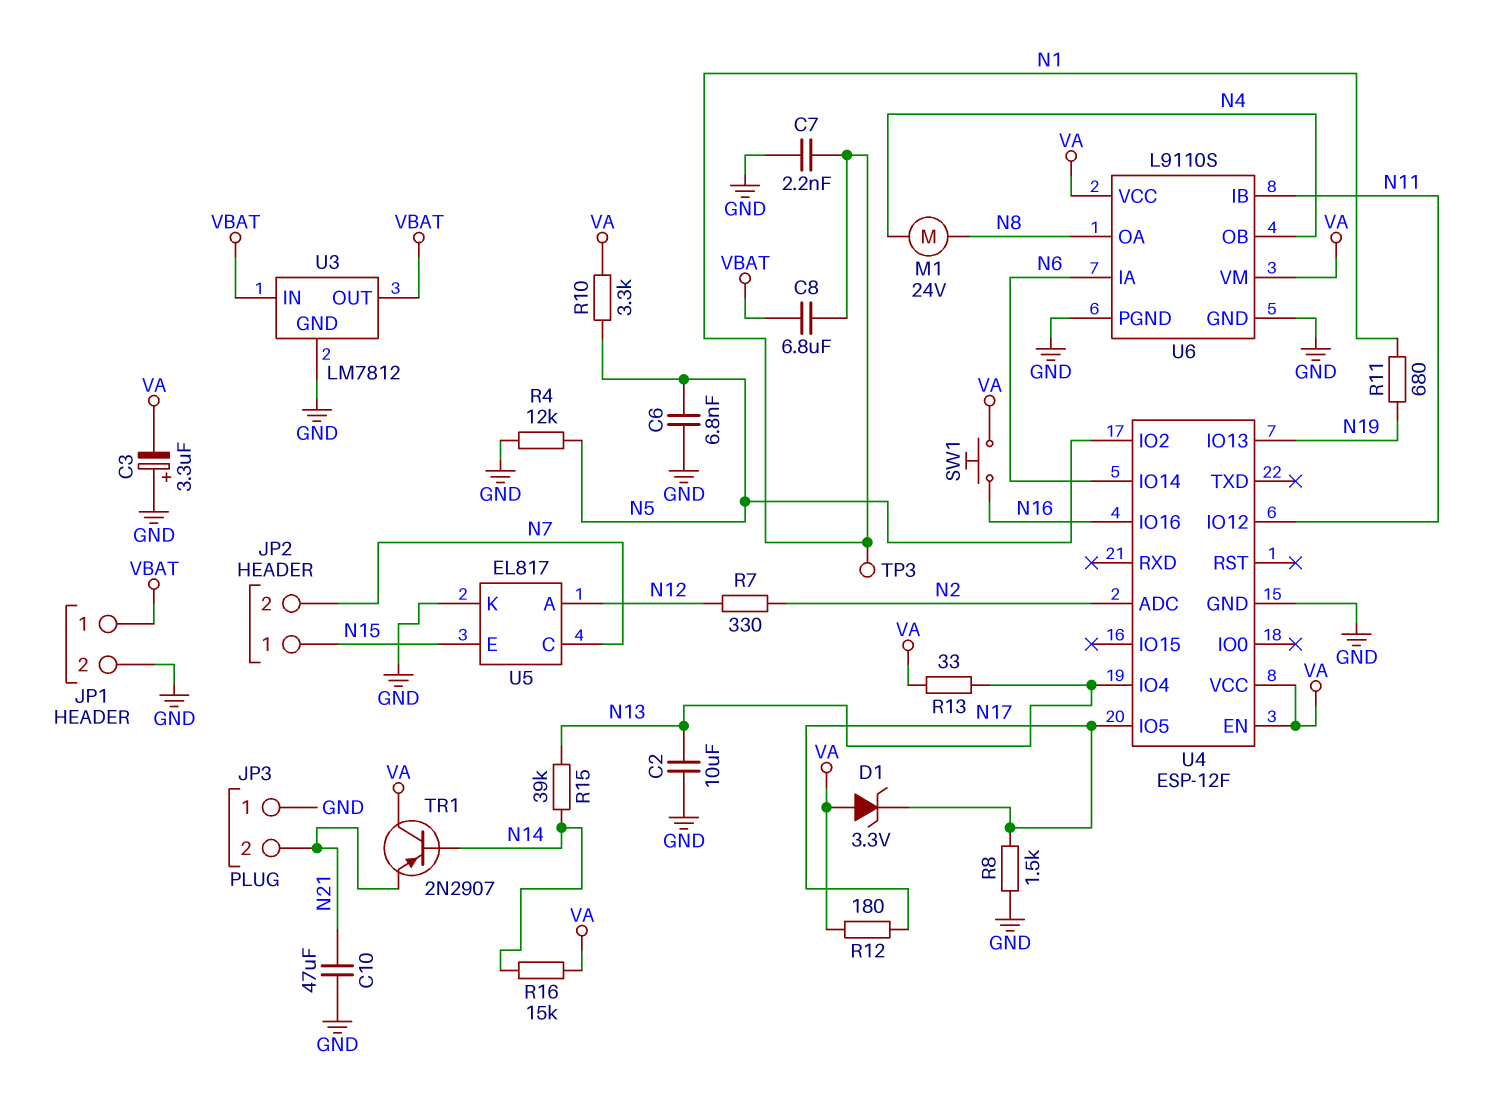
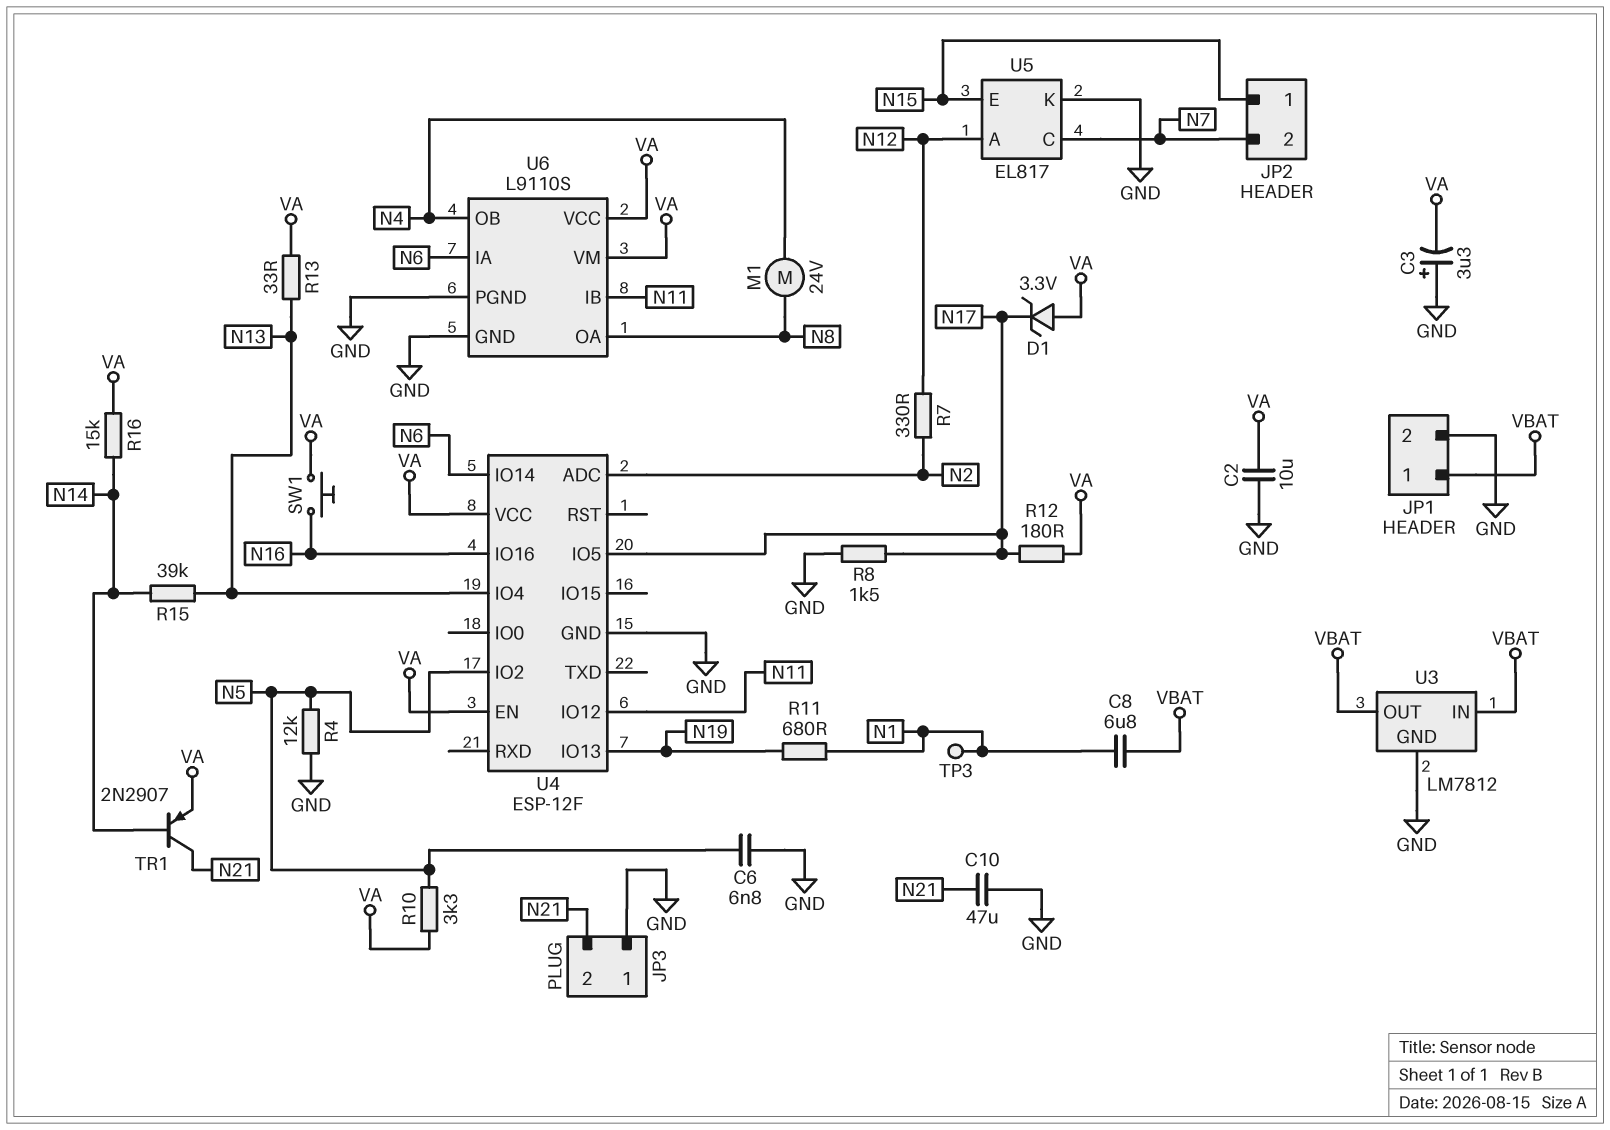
C2: 10uF (GND, N13) -> 10uF (GND, VA)
C7: 2.2nF (GND, N1) -> none
TR1: PNP 2N2907 (B N14, C VA, E N21) -> PNP 2N2907 (B N14, C N21, E VA)

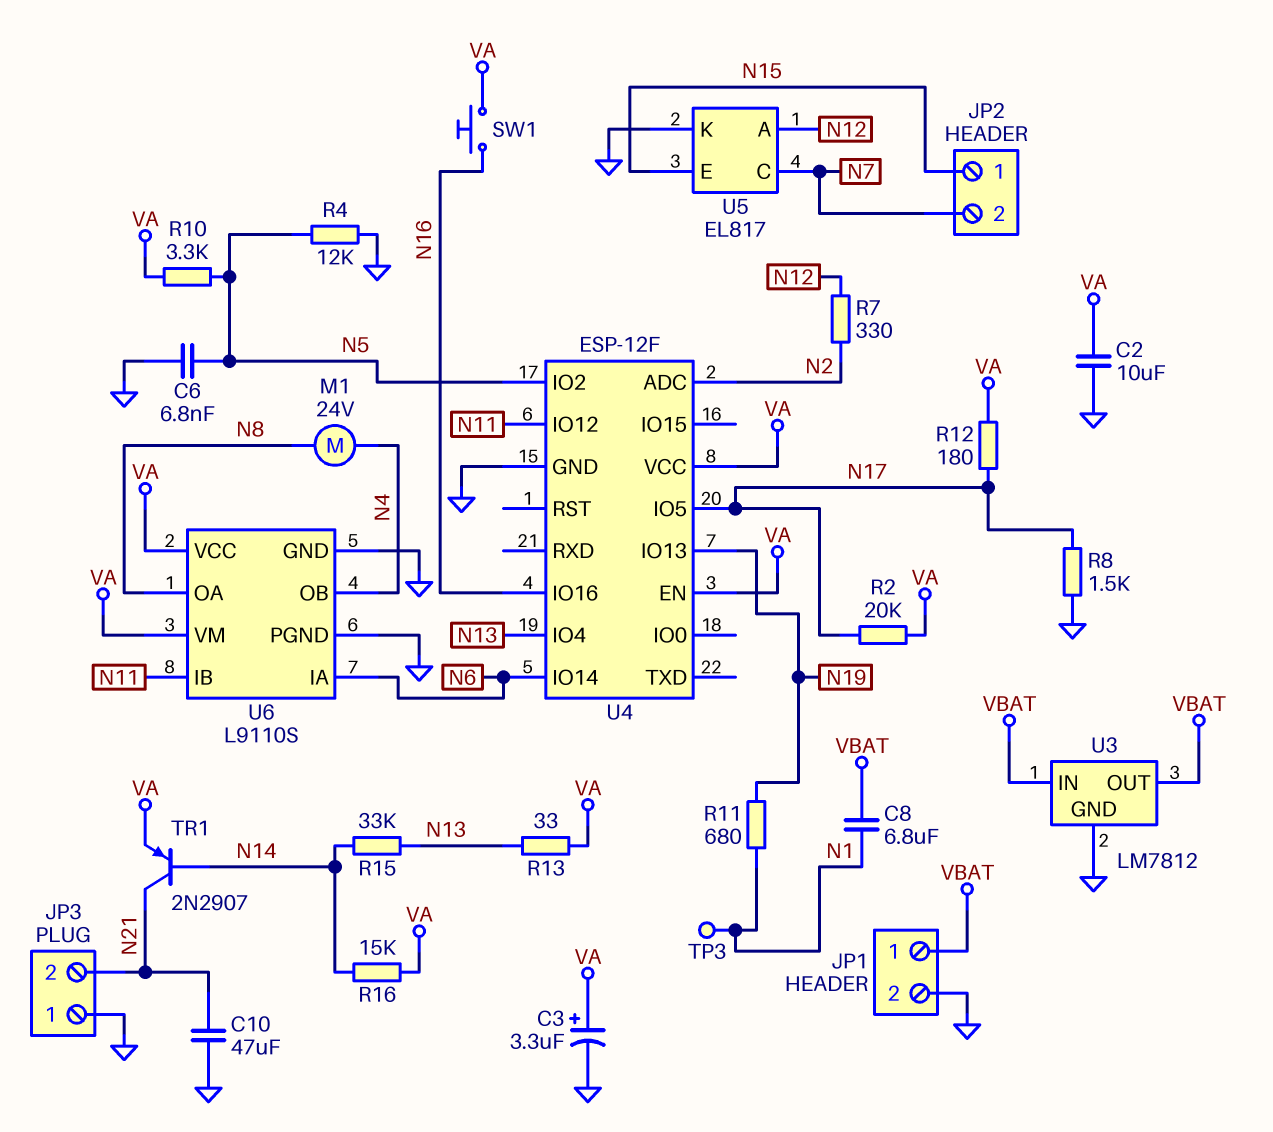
C3: 3.3uF (plus GND, minus VA) -> 3.3uF (plus VA, minus GND)
D1: zener 3.3V (A VA, K N17) -> none
R2: none -> 20k (N17, VA)
R15: 39k (N13, N14) -> 33k (N13, N14)

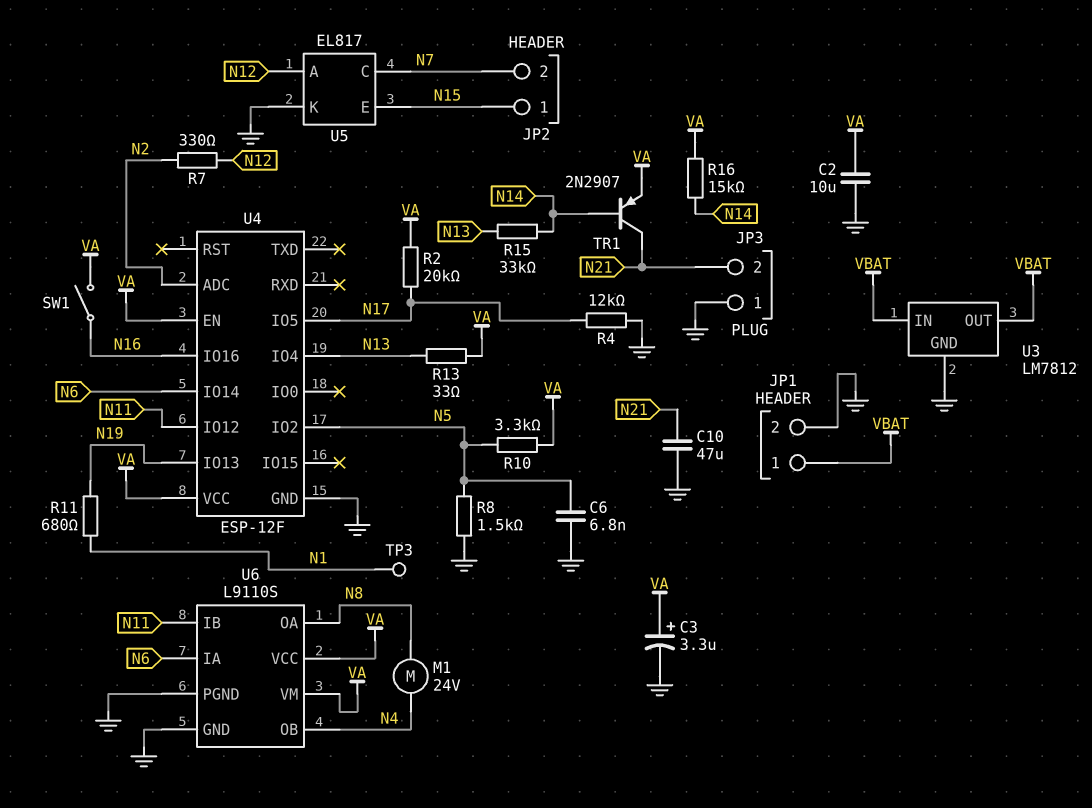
C8: 6.8uF (N1, VBAT) -> none
R4: 12k (GND, N5) -> 12k (GND, N17)
R8: 1.5k (GND, N17) -> 1.5k (GND, N5)
R12: 180 (N17, VA) -> none
SW1: button (N16, VA) -> switch (N16, VA)

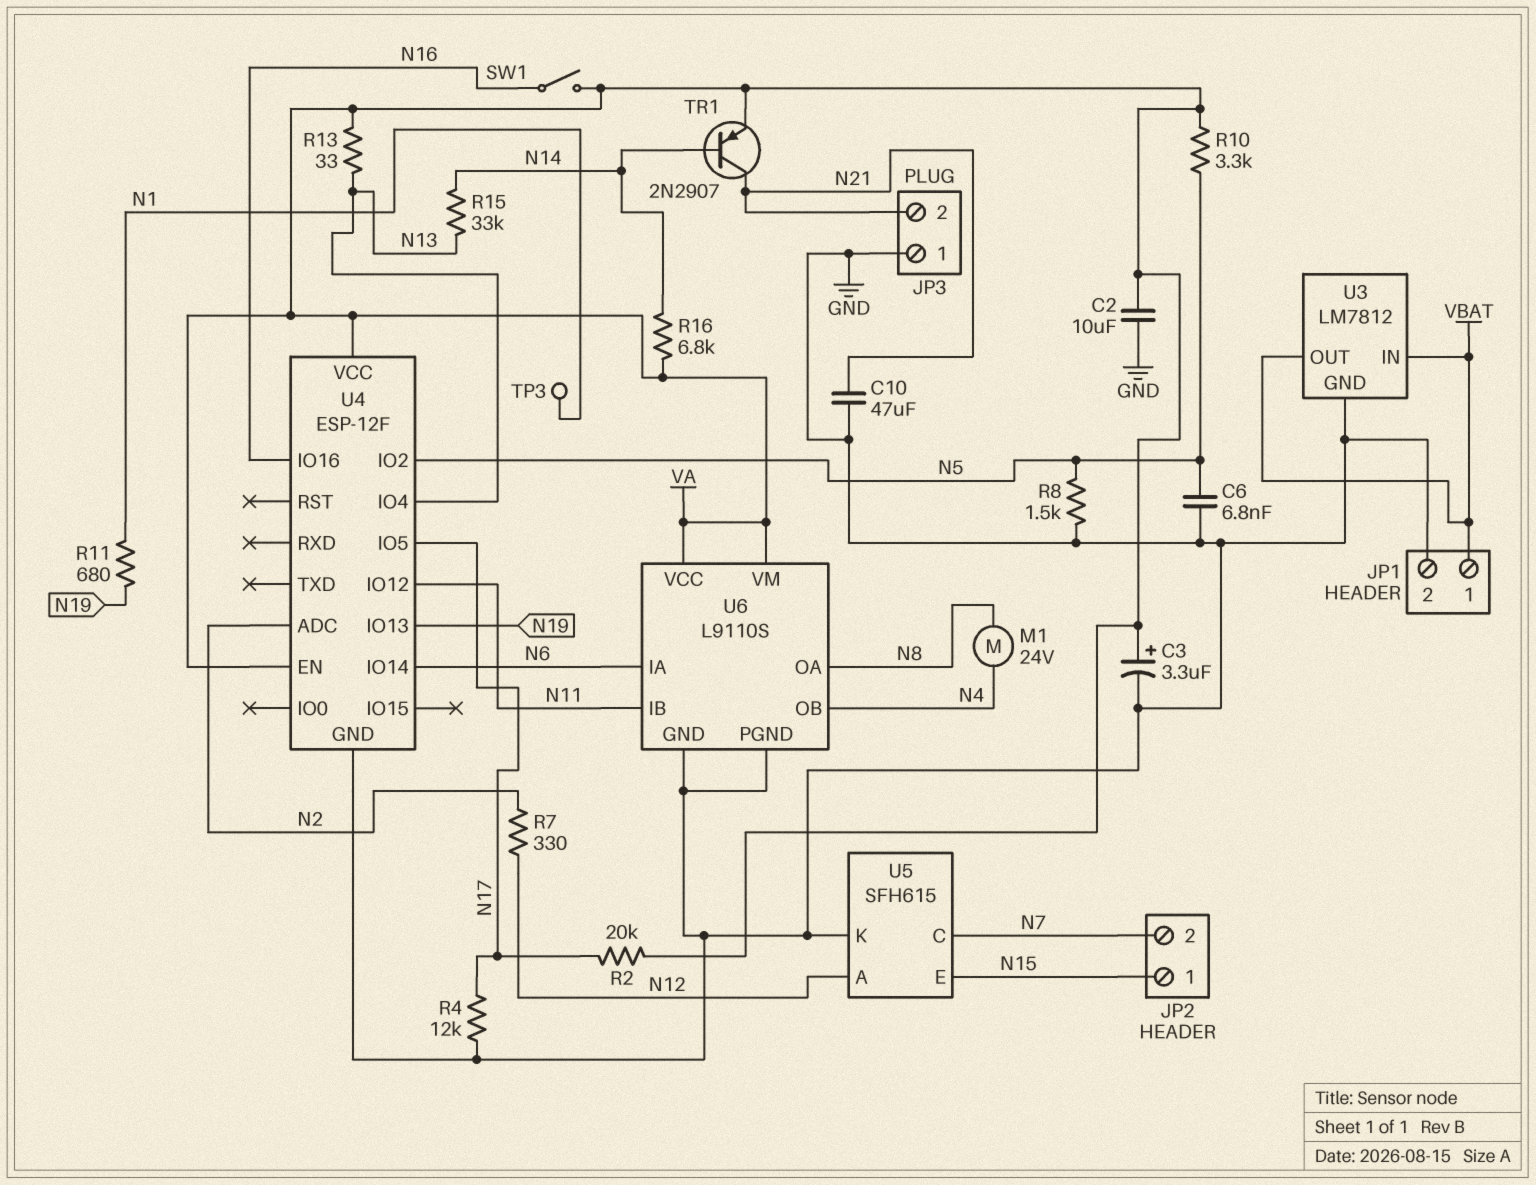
R16: 15k (N14, VA) -> 6.8k (N14, VA)
U5: EL817 -> SFH615

